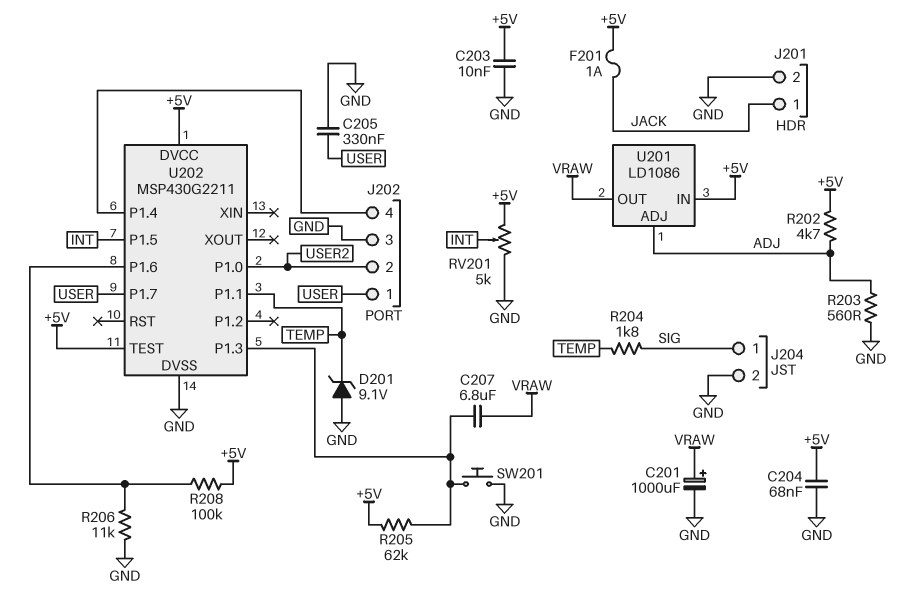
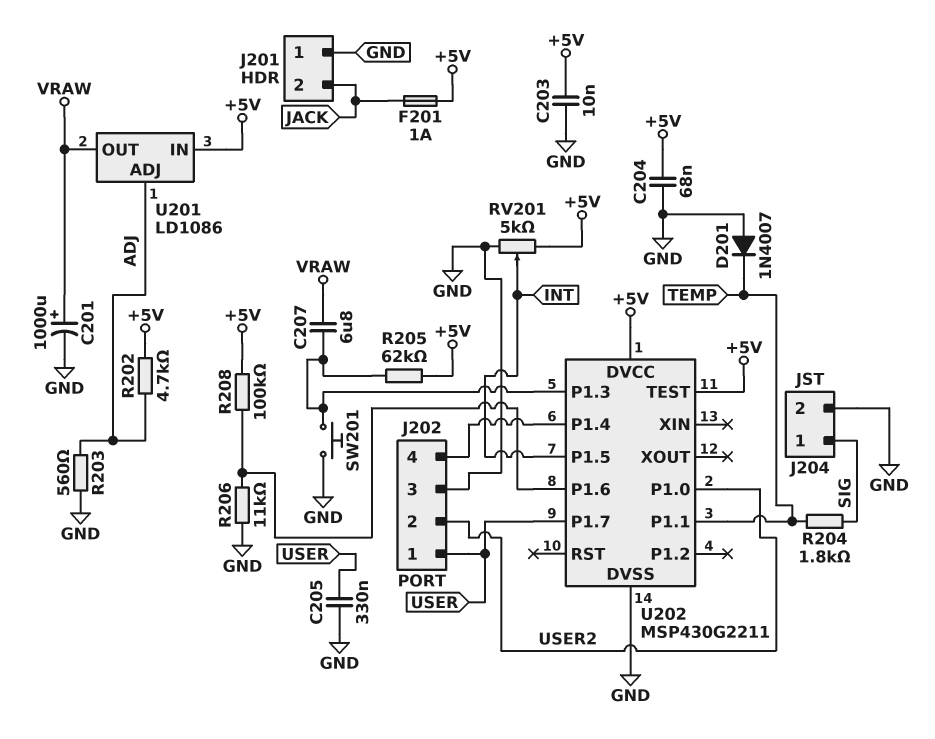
D201: zener 9.1V (A GND, K TEMP) -> diode 1N4007 (A GND, K TEMP)
J201 pin 1: JACK -> GND
J201 pin 2: GND -> JACK

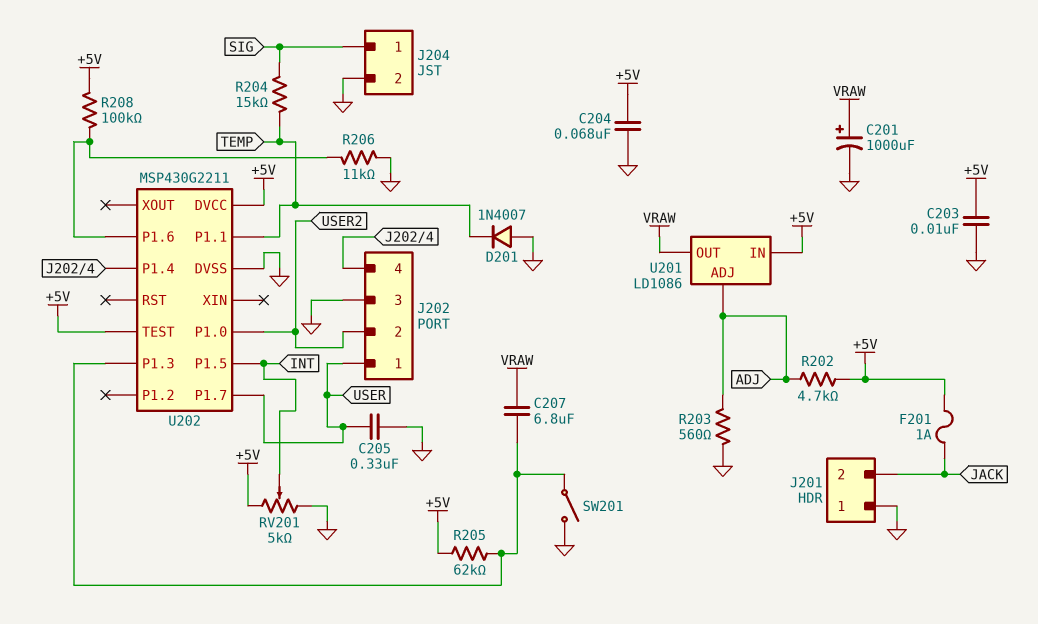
R204: 1.8k (SIG, TEMP) -> 15k (SIG, TEMP)
SW201: button (GND, U202/P1.3) -> switch (GND, U202/P1.3)

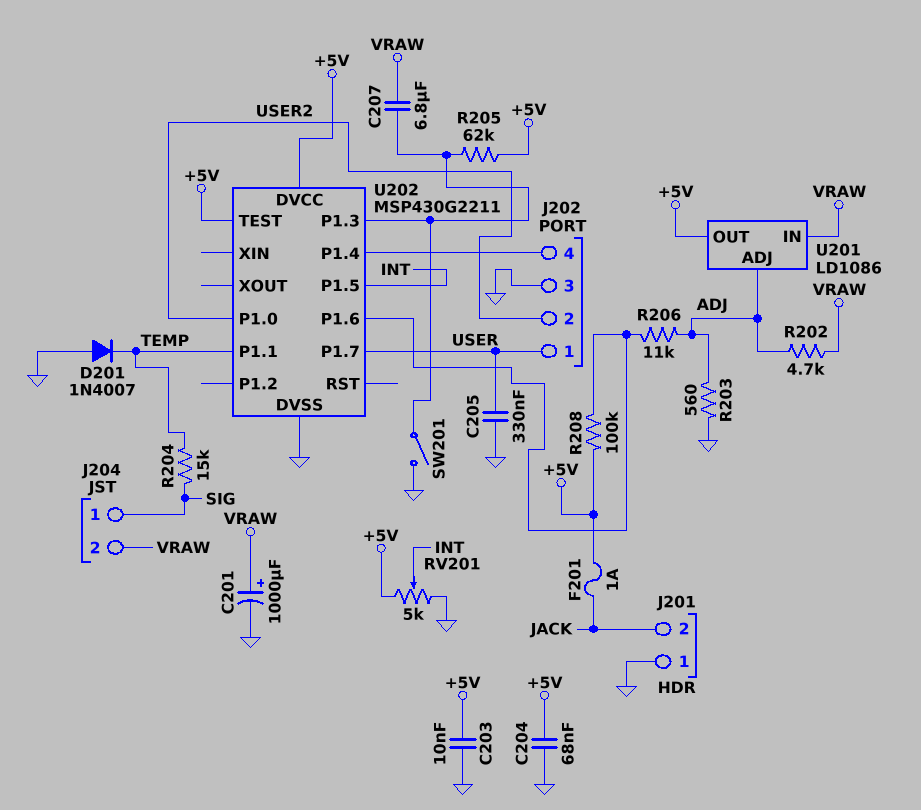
J204 pin 2: GND -> VRAW
R202: 4.7k (+5V, ADJ) -> 4.7k (ADJ, VRAW)
R206: 11k (GND, U202/P1.6) -> 11k (ADJ, U202/P1.6)
U201 pin IN: +5V -> VRAW
U201 pin OUT: VRAW -> +5V

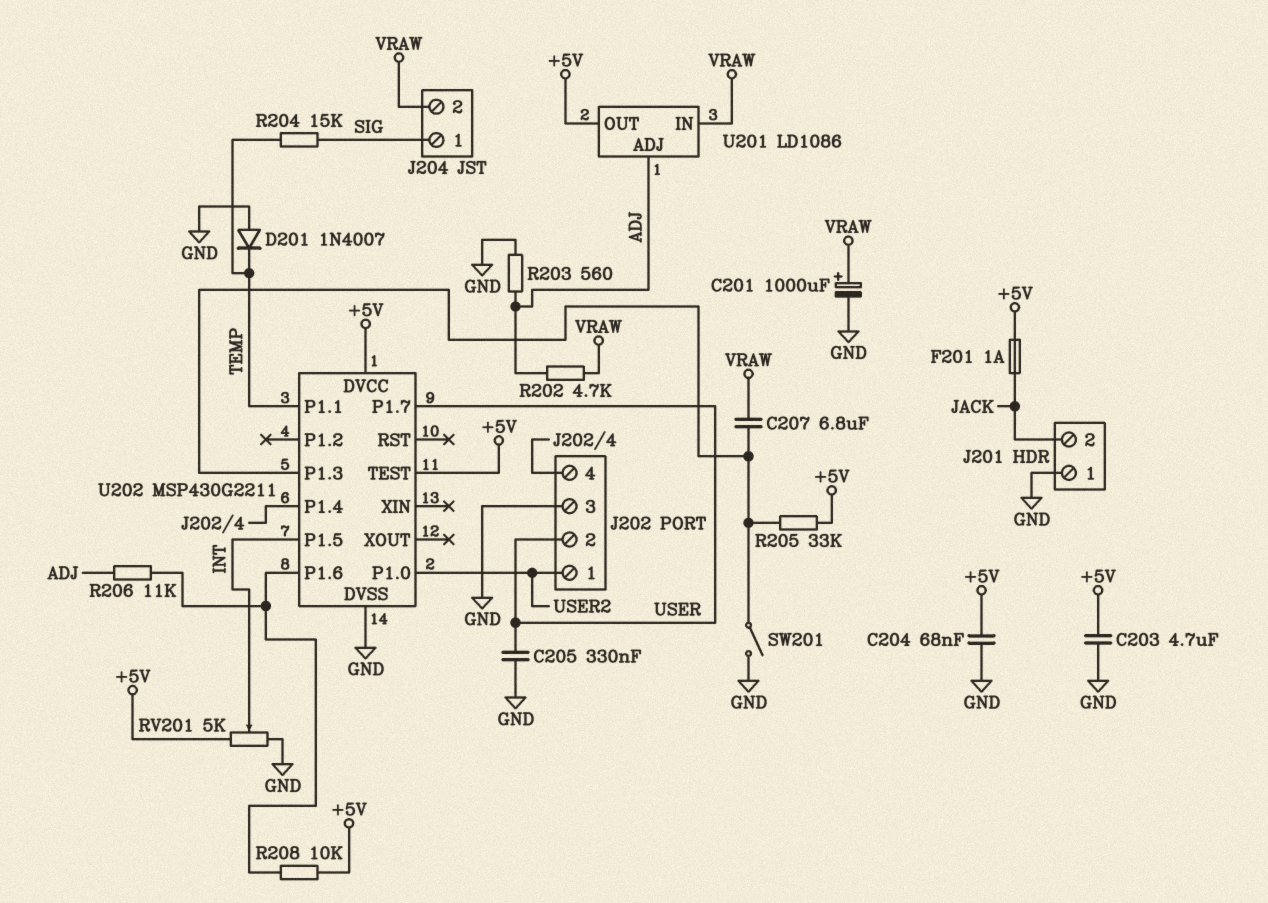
C203: 10nF (+5V, GND) -> 4.7uF (+5V, GND)
J202 pin 1: USER -> USER2
J202 pin 2: USER2 -> USER
R205: 62k (+5V, U202/P1.3) -> 33k (+5V, U202/P1.3)
R208: 100k (+5V, U202/P1.6) -> 10k (+5V, U202/P1.6)

